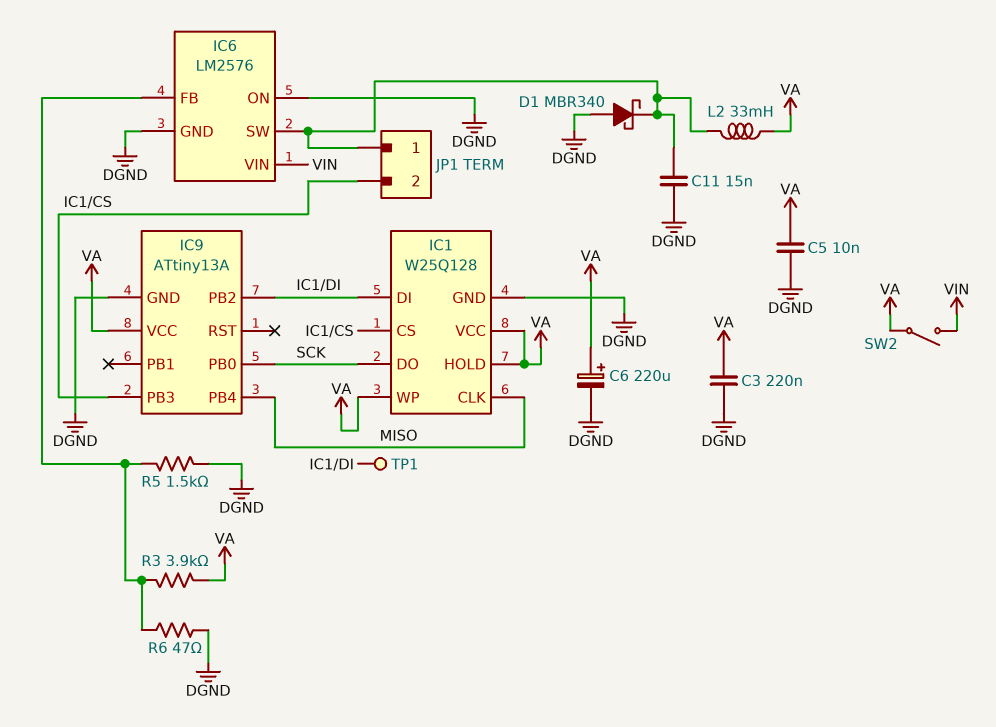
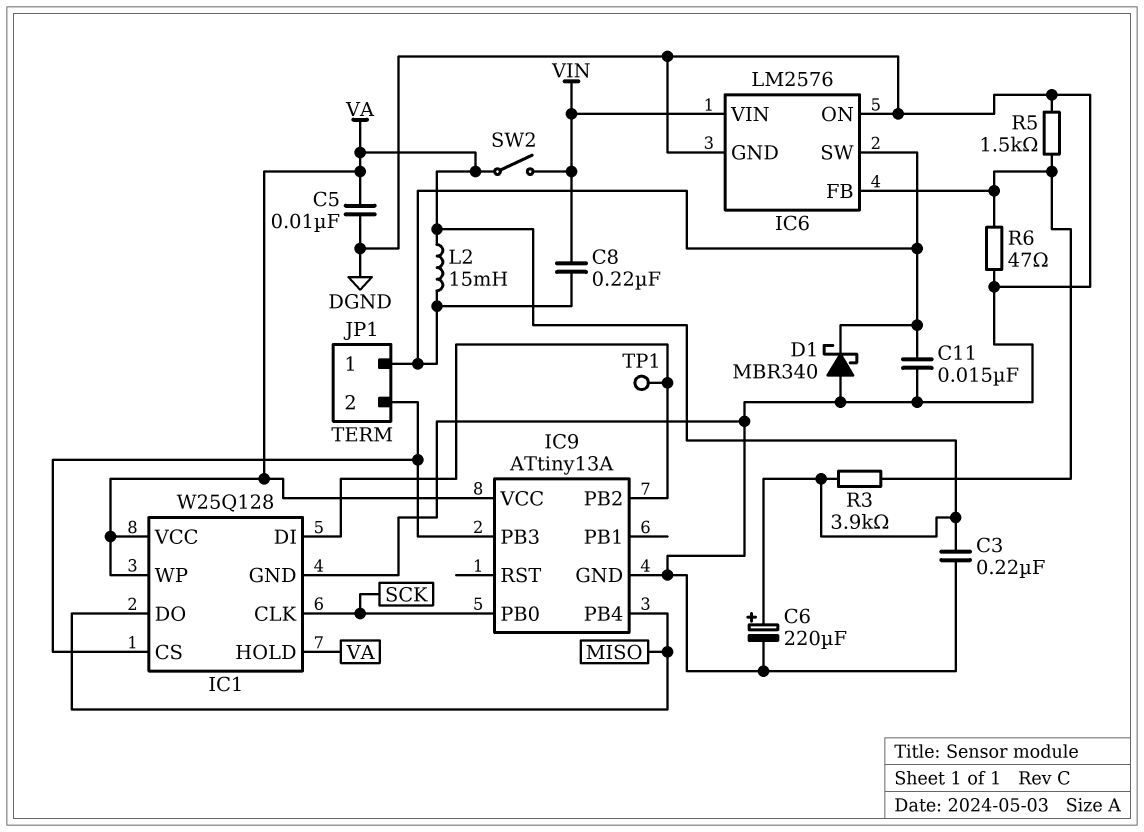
C8: none -> 220nF (IC6/SW, VIN)
IC1 pin CLK: MISO -> SCK
IC1 pin DO: SCK -> MISO
L2: 33mH (IC6/SW, VA) -> 15mH (IC6/SW, VA)

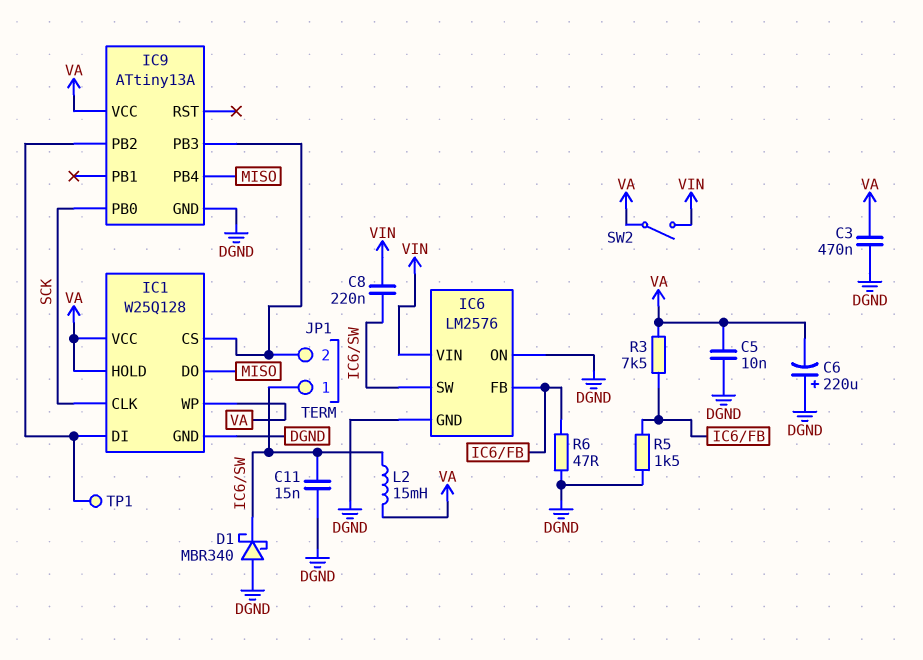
C3: 220nF (DGND, VA) -> 470nF (DGND, VA)
C6: 220uF (plus VA, minus DGND) -> 220uF (plus DGND, minus VA)
R3: 3.9k (IC6/FB, VA) -> 7.5k (IC6/FB, VA)

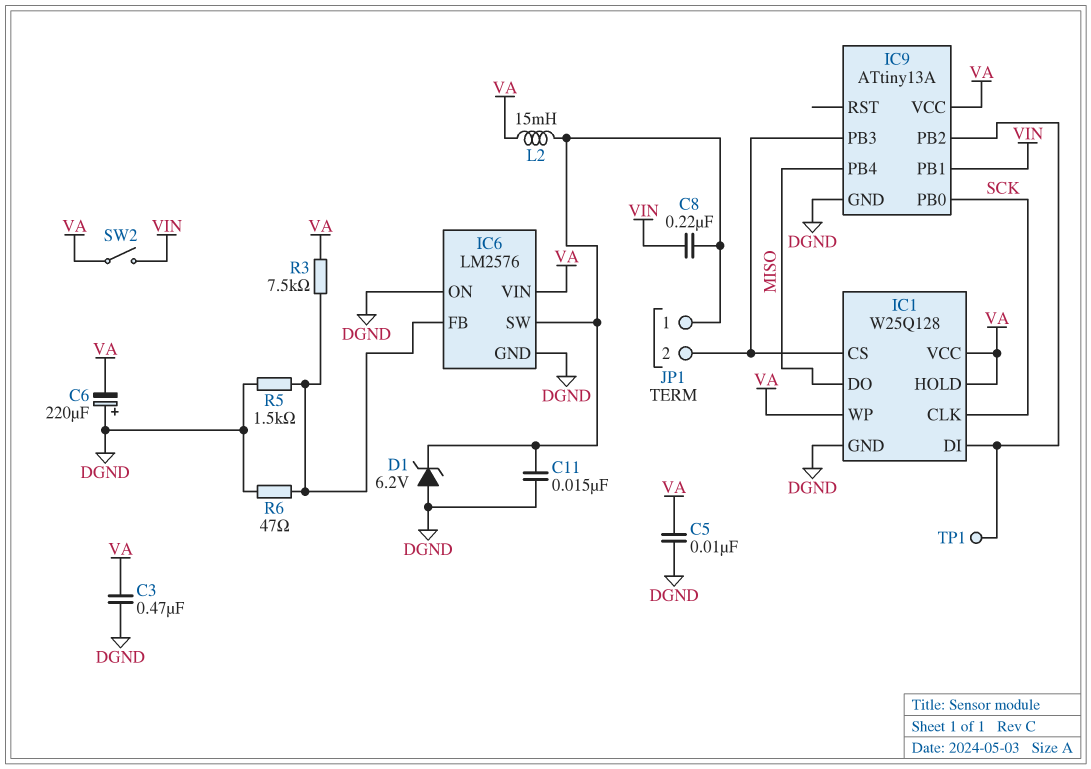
D1: schottky MBR340 (A DGND, K IC6/SW) -> zener 6.2V (A DGND, K IC6/SW)
IC6 pin VIN: VIN -> VA
IC9 pin PB1: none -> VIN

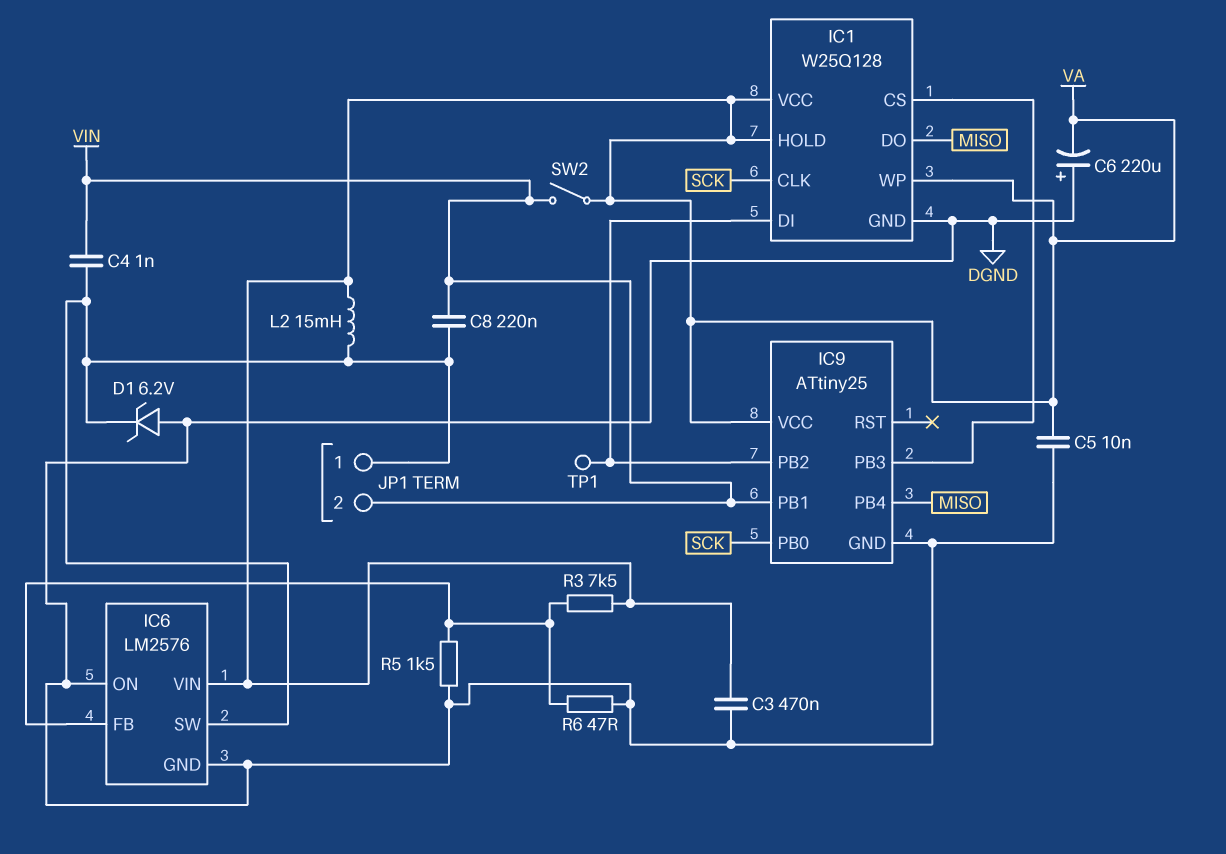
C4: none -> 1nF (IC6/SW, VIN)
C11: 15nF (DGND, IC6/SW) -> none
IC9: ATtiny13A -> ATtiny25
JP1 pin 2: IC1/CS -> VIN

